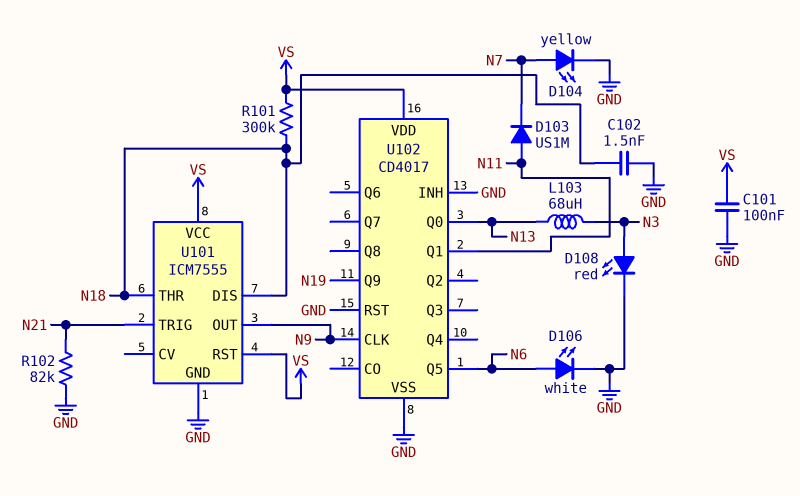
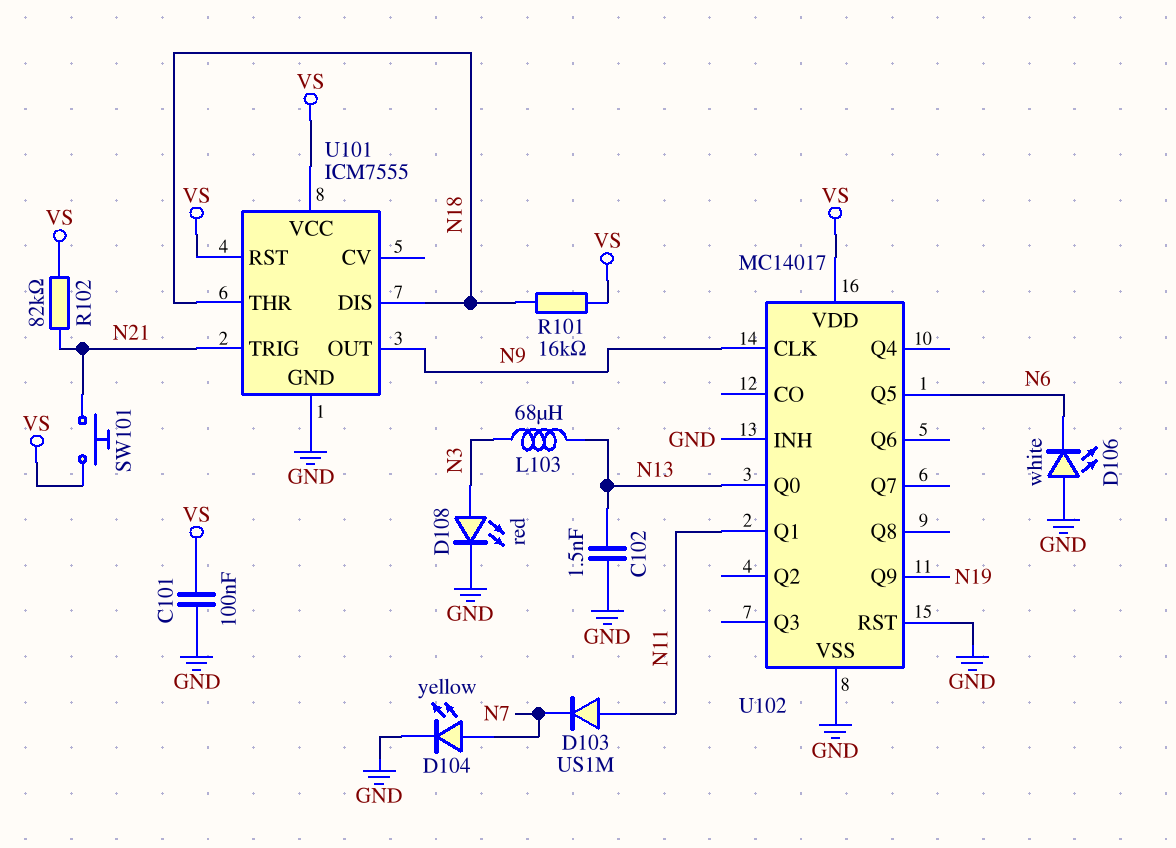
C102: 1.5nF (GND, N18) -> 1.5nF (GND, N13)
D106: LED white (A N6, K GND) -> LED white (A GND, K N6)
R101: 300k (N18, VS) -> 16k (N18, VS)
R102: 82k (GND, N21) -> 82k (N21, VS)
SW101: none -> button (N21, VS)
U102: CD4017 -> MC14017

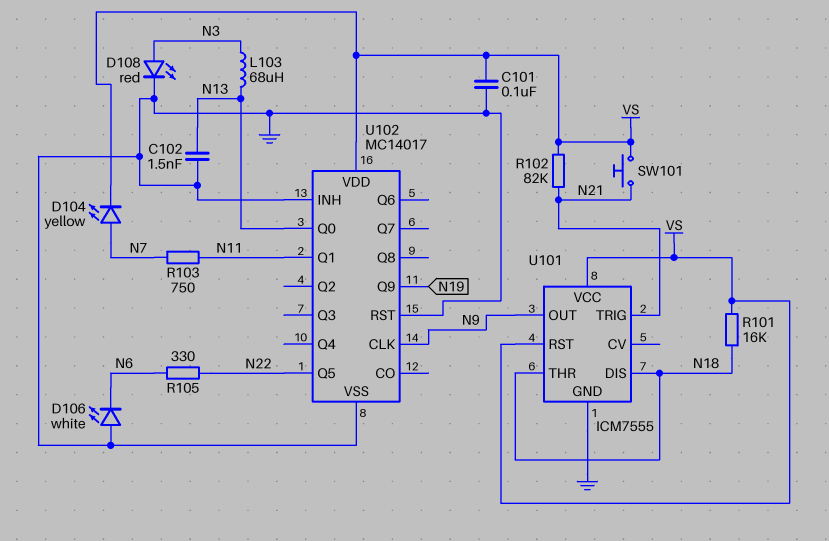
D103: diode US1M (A N11, K N7) -> none
D104: LED yellow (A N7, K GND) -> LED yellow (A N7, K VS)
R103: none -> 750 (N7, N11)
R105: none -> 330 (N6, N22)
U102 pin Q5: N6 -> N22

